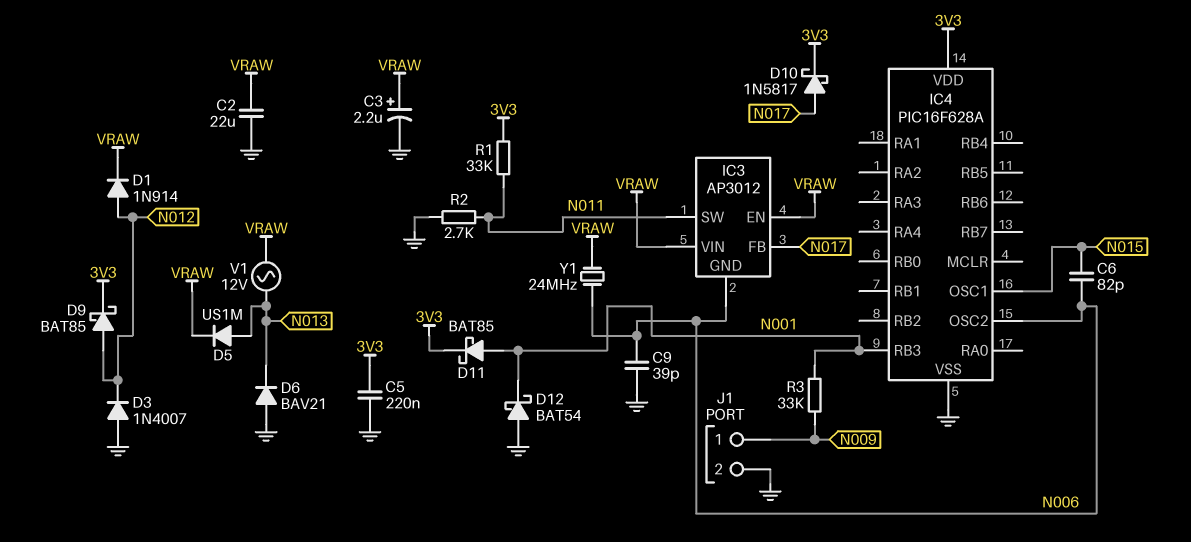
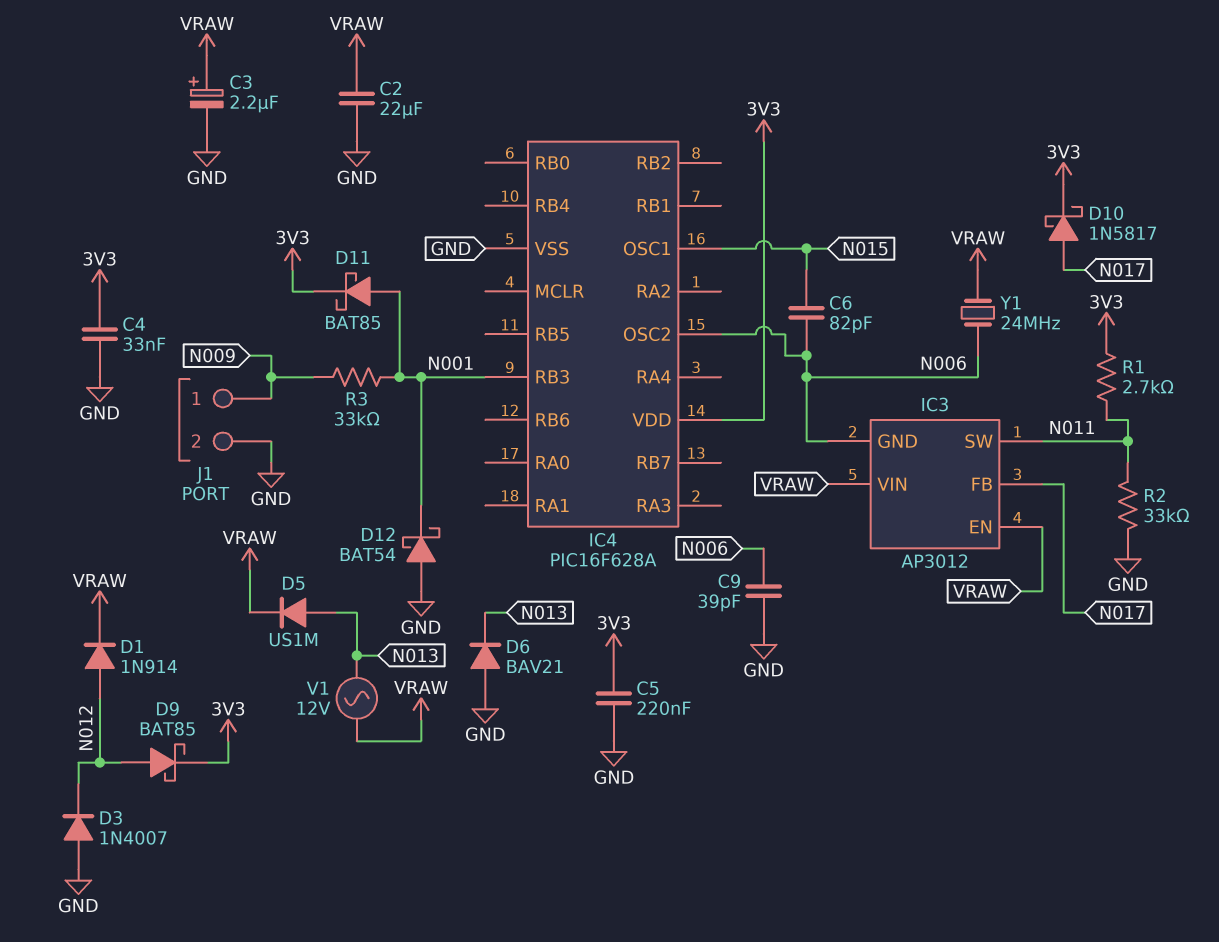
C4: none -> 33nF (3V3, GND)
R1: 33k (3V3, N011) -> 2.7k (3V3, N011)
R2: 2.7k (GND, N011) -> 33k (GND, N011)

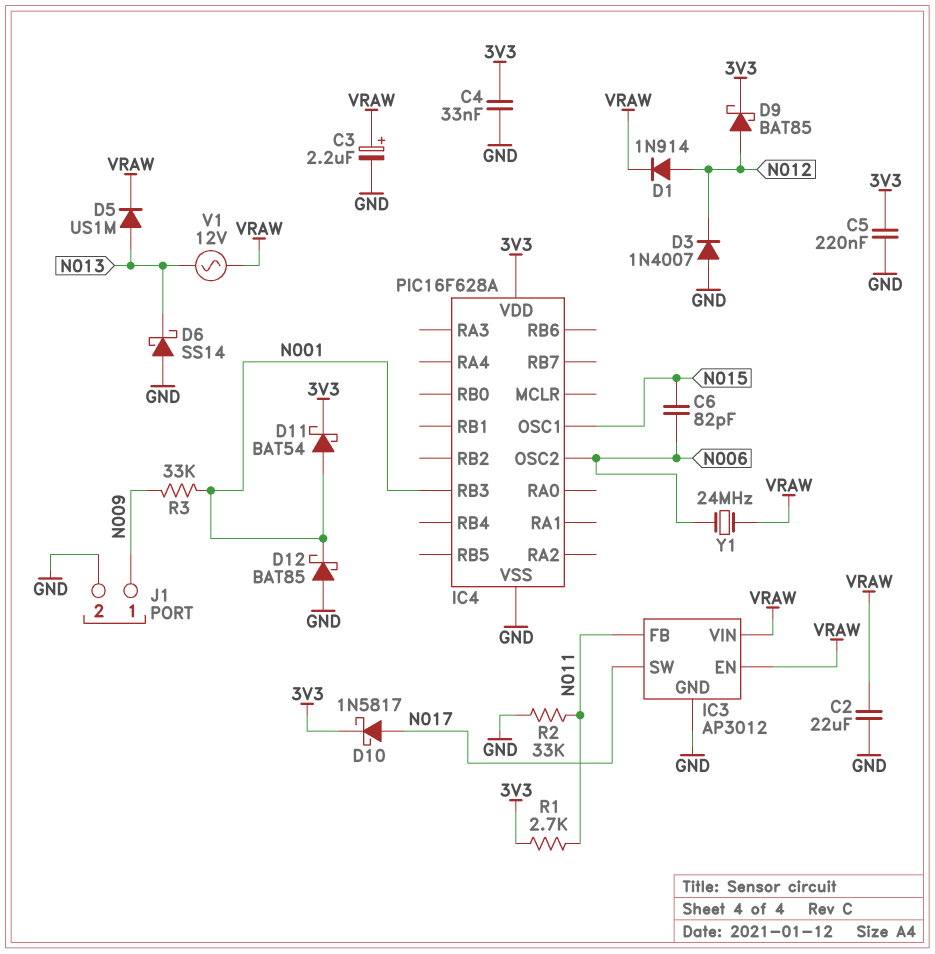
C9: 39pF (GND, N006) -> none
D6: diode BAV21 (A GND, K N013) -> schottky SS14 (A GND, K N013)
D11: schottky BAT85 (A N001, K 3V3) -> schottky BAT54 (A N001, K 3V3)
D12: schottky BAT54 (A GND, K N001) -> schottky BAT85 (A GND, K N001)
IC3 pin FB: N017 -> N011
IC3 pin GND: N006 -> GND
IC3 pin SW: N011 -> N017

